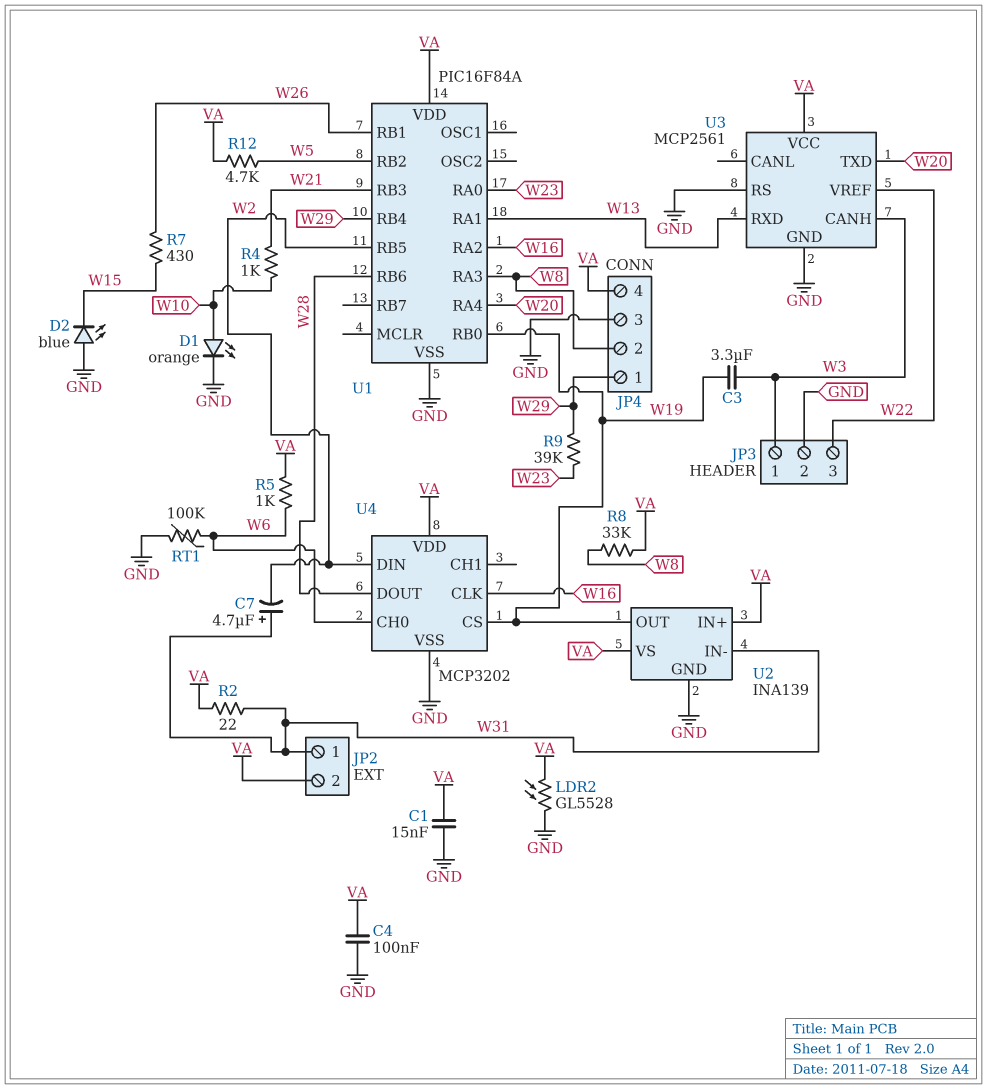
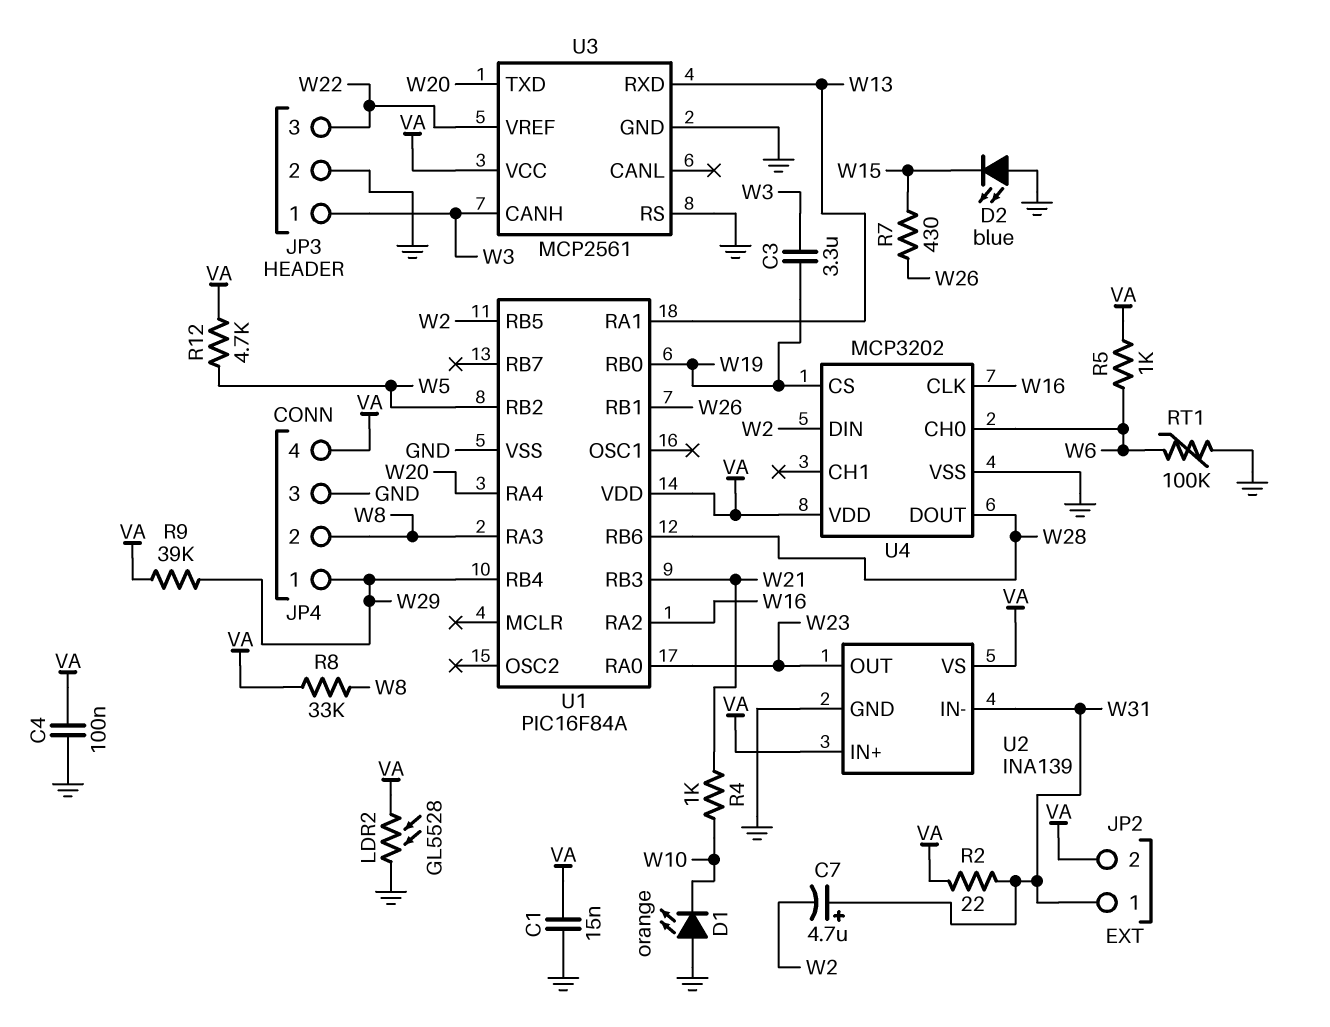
D1: LED orange (A W10, K GND) -> LED orange (A GND, K W10)
R9: 39k (W23, W29) -> 39k (VA, W29)
U2 pin OUT: W19 -> W23

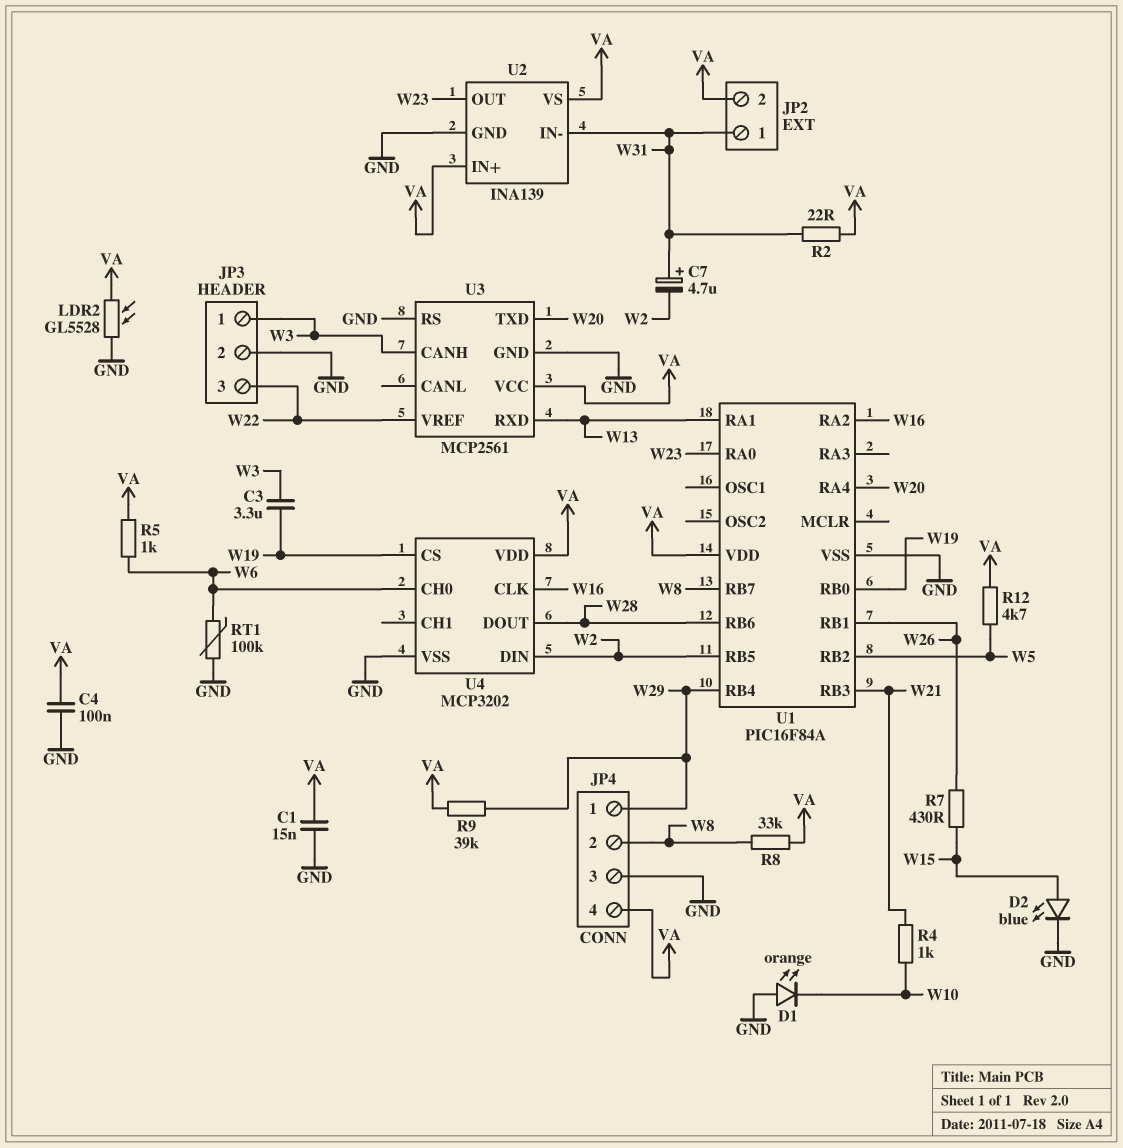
D2: LED blue (A GND, K W15) -> LED blue (A W15, K GND)
U1 pin RA3: W8 -> none
U1 pin RB7: none -> W8

